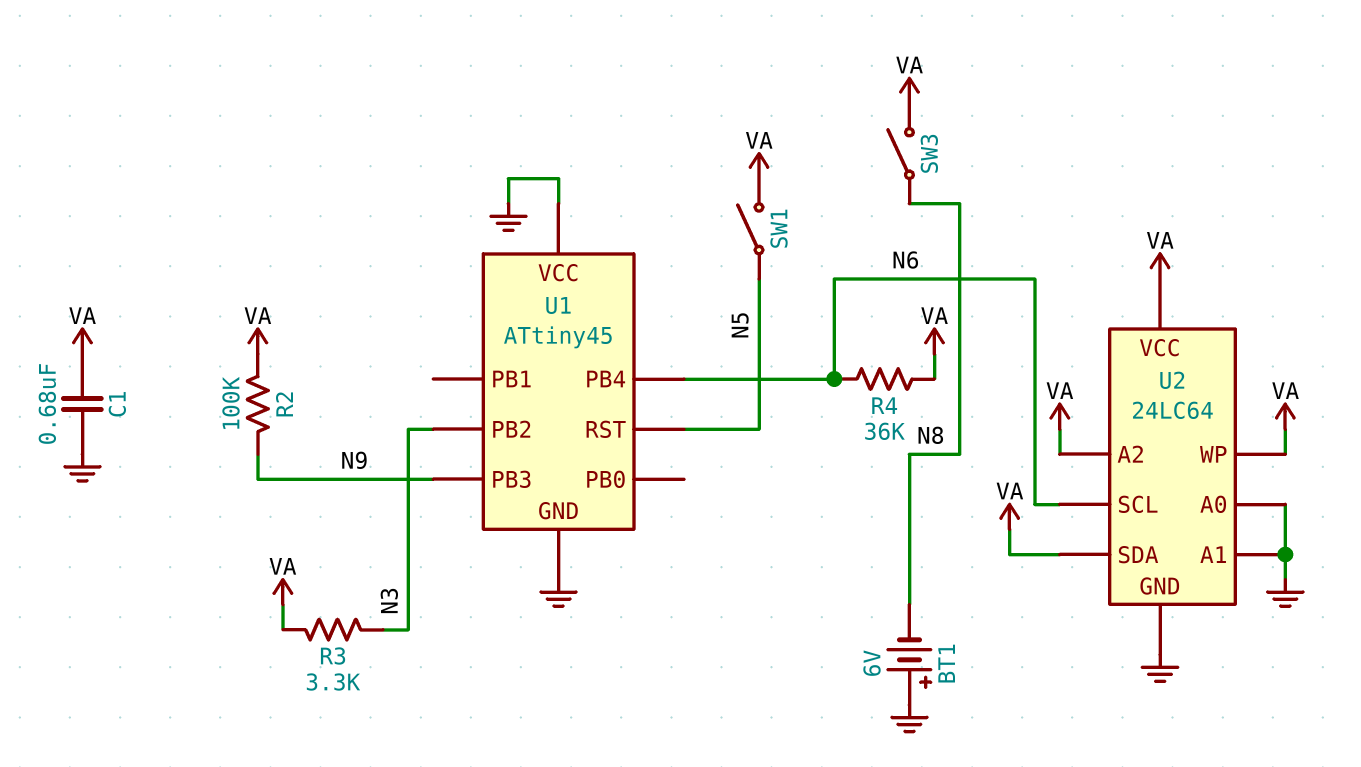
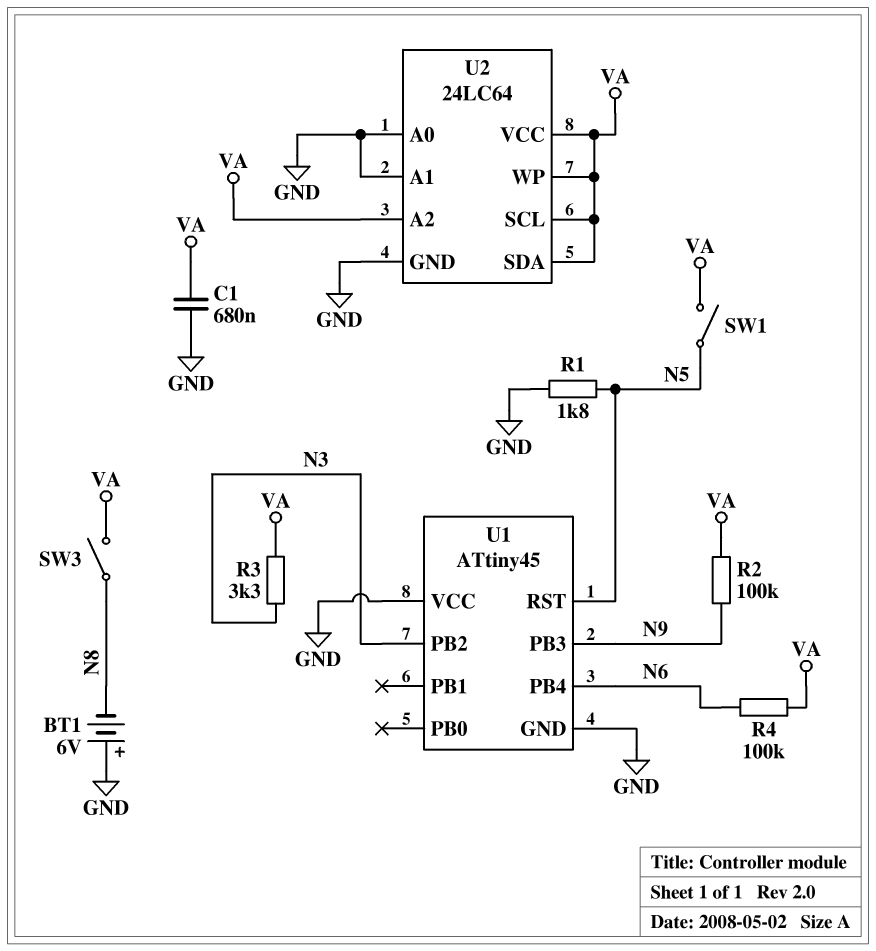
R1: none -> 1.8k (GND, N5)
R4: 36k (N6, VA) -> 100k (N6, VA)
U2 pin SCL: N6 -> VA

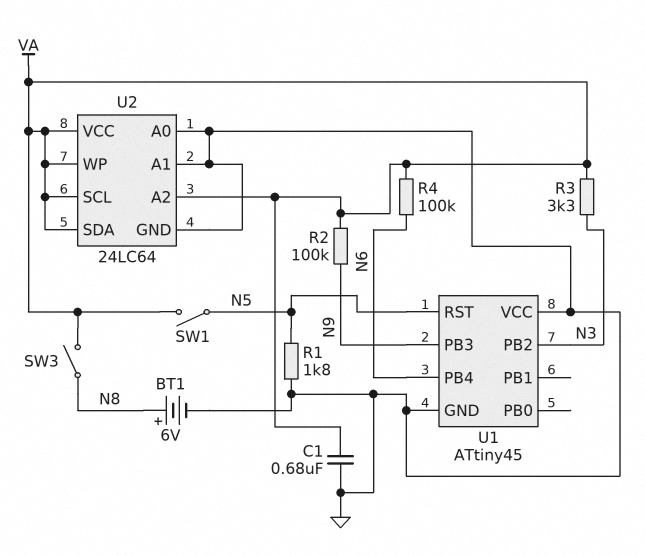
BT1: 6V (plus GND, minus N8) -> 6V (plus N8, minus GND)

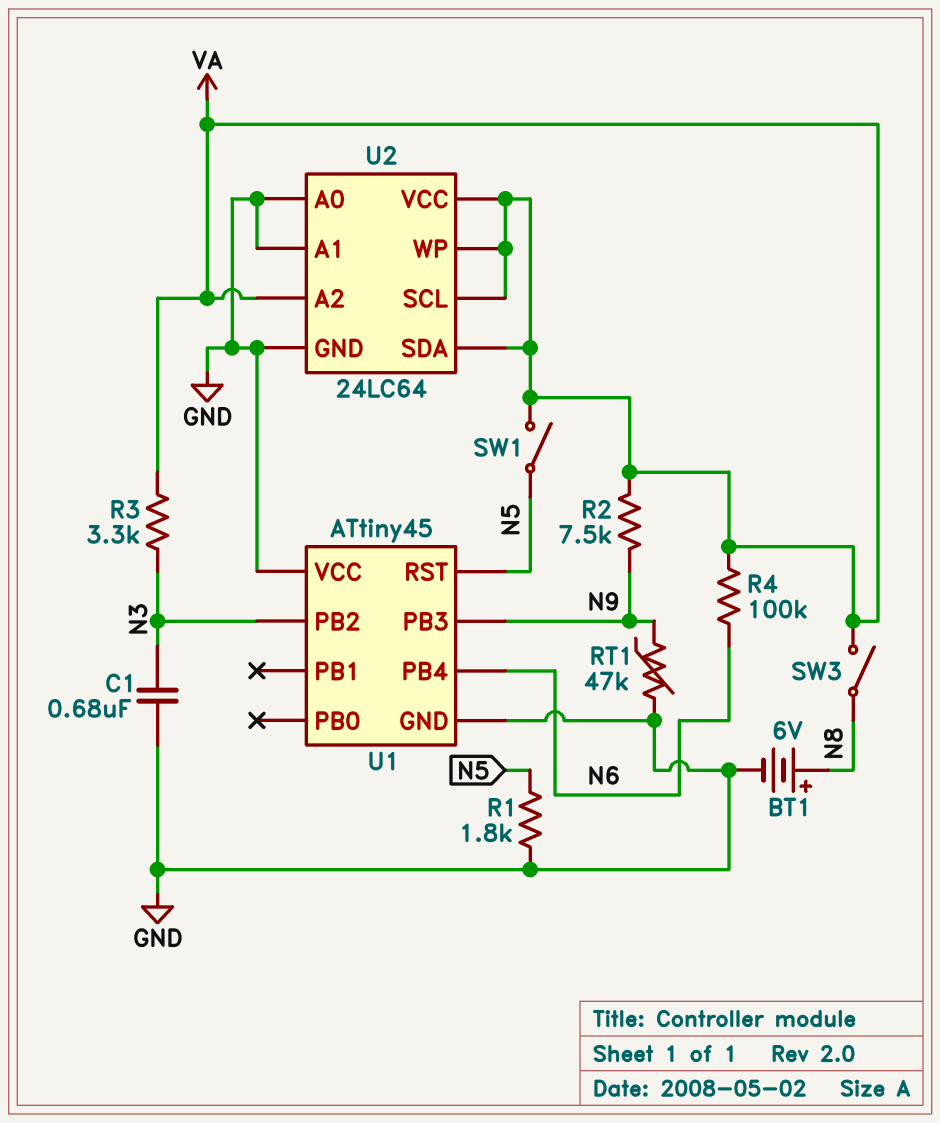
C1: 680nF (GND, VA) -> 680nF (GND, N3)
R2: 100k (N9, VA) -> 7.5k (N9, VA)
RT1: none -> 47k (GND, N9)

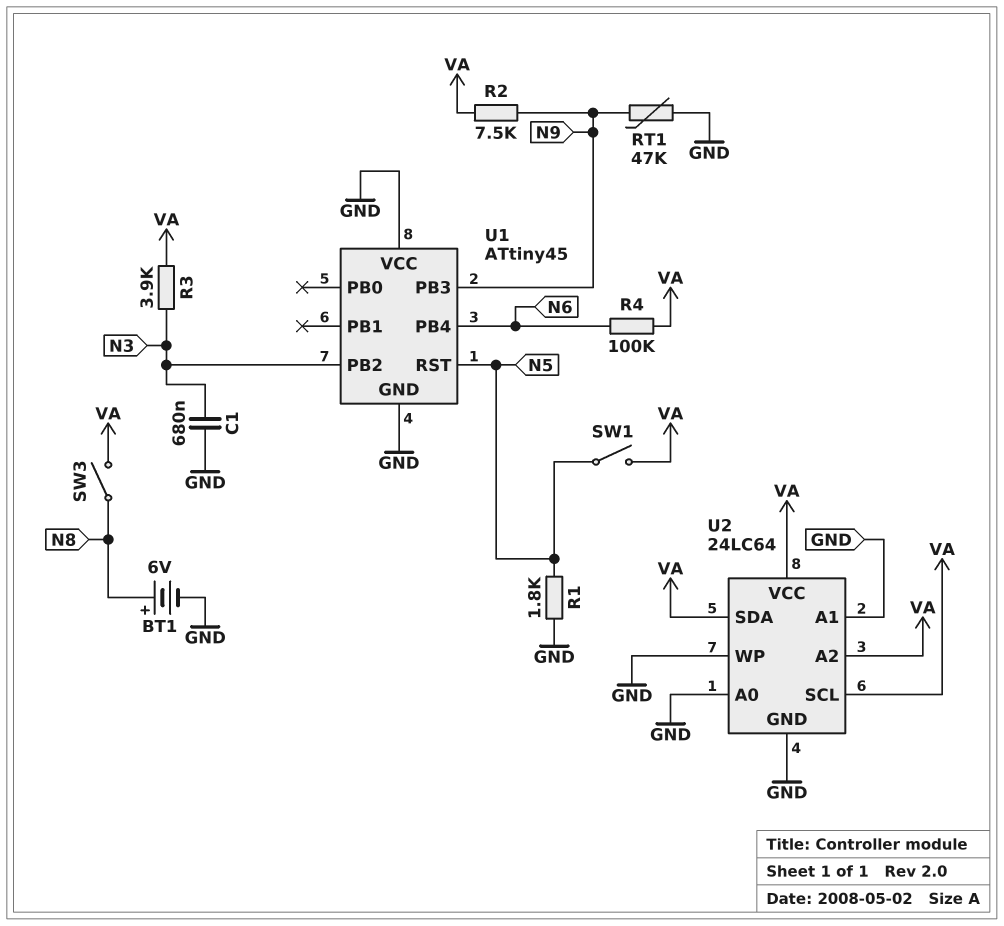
R3: 3.3k (N3, VA) -> 3.9k (N3, VA)
U2 pin WP: VA -> GND

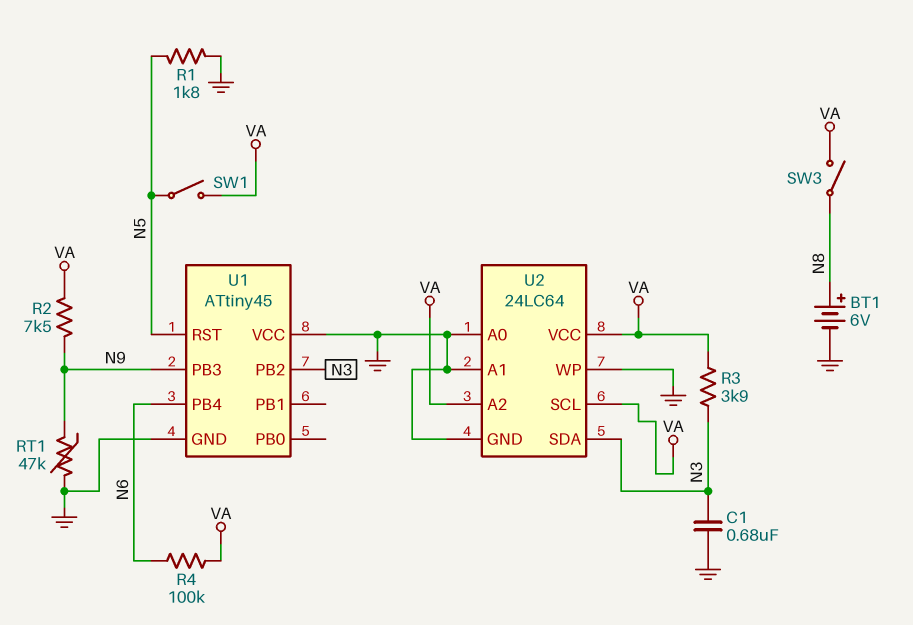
U2 pin SDA: VA -> N3

